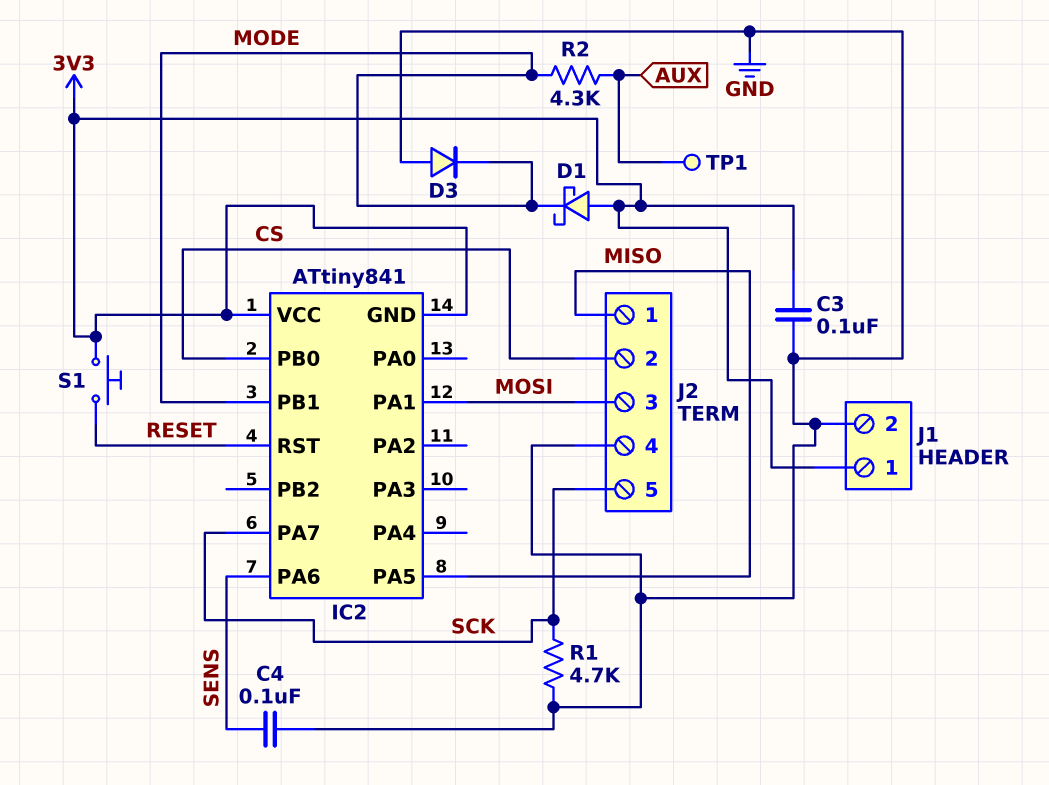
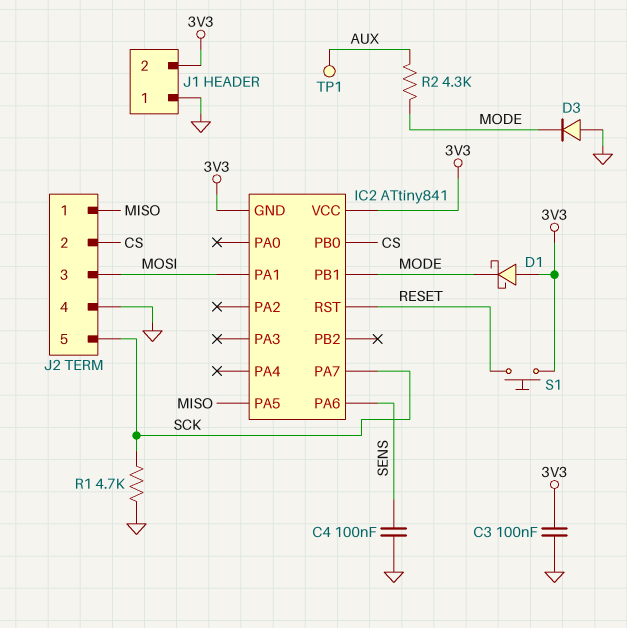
J1 pin 1: 3V3 -> GND
J1 pin 2: GND -> 3V3

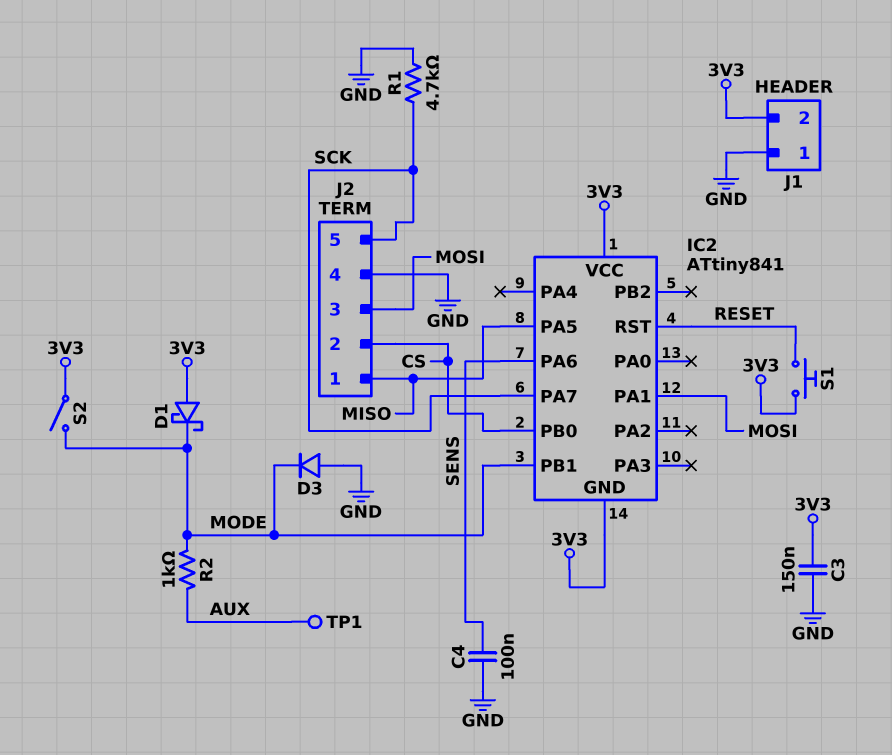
C3: 100nF (3V3, GND) -> 150nF (3V3, GND)
R2: 4.3k (AUX, MODE) -> 1k (AUX, MODE)
S2: none -> switch (3V3, MODE)

